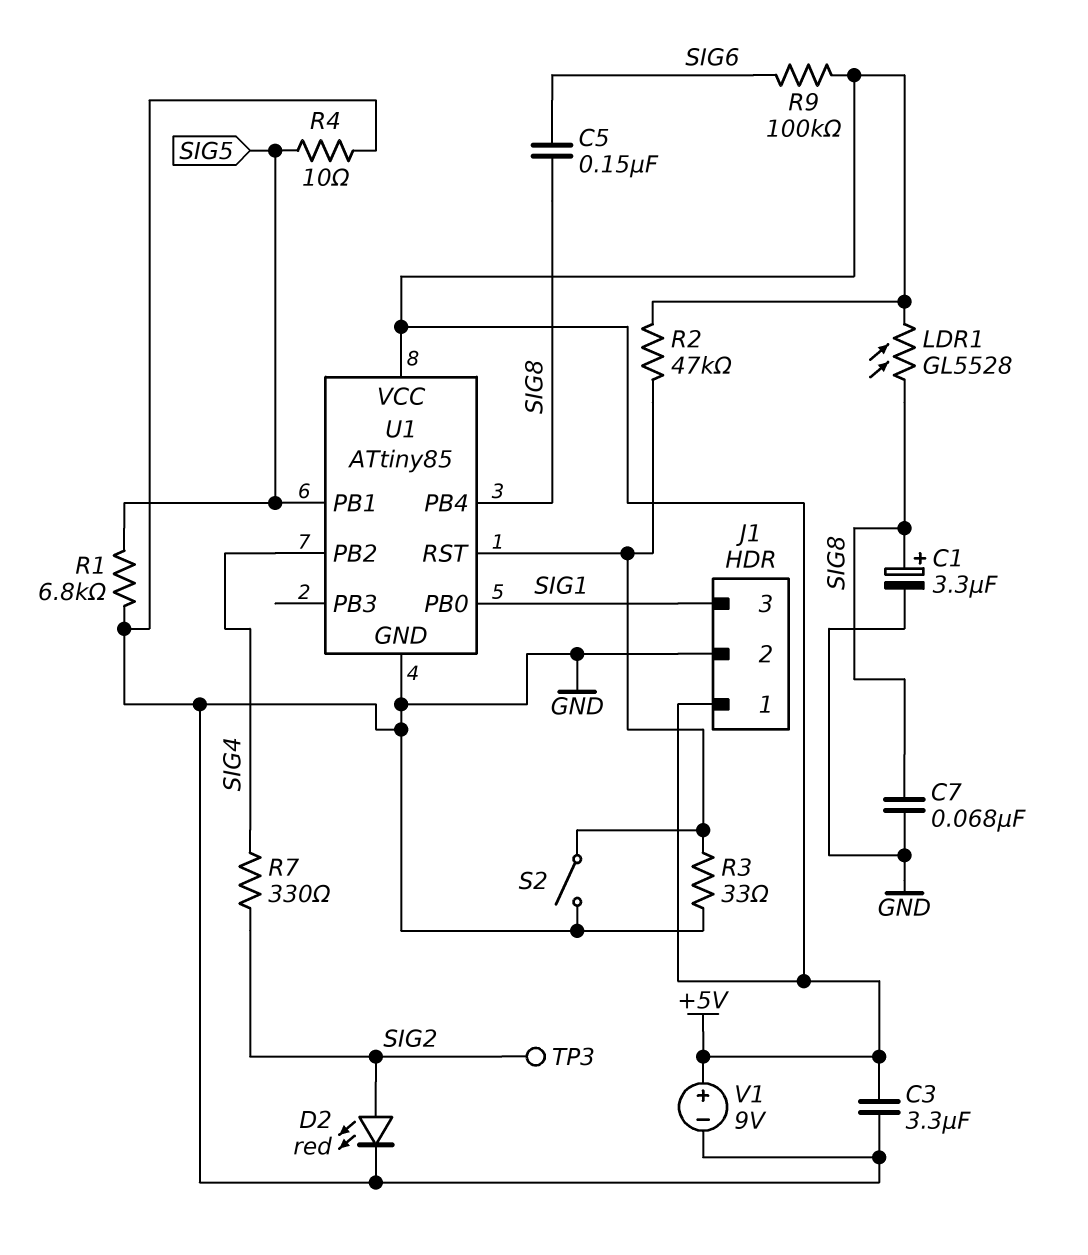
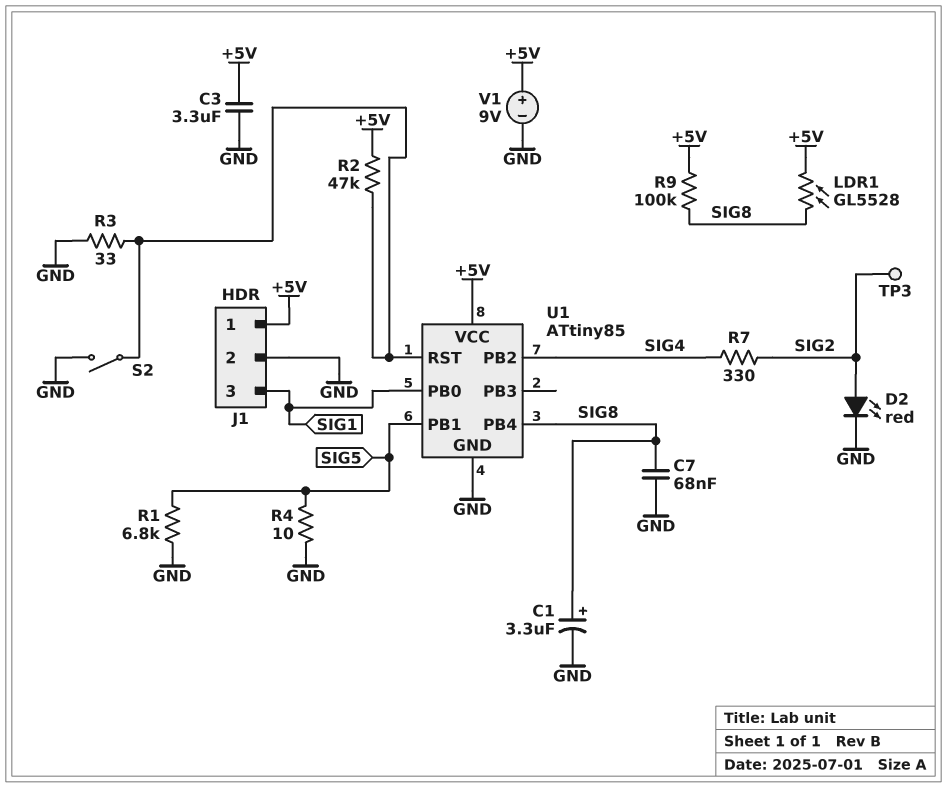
C5: 150nF (SIG6, SIG8) -> none
R9: 100k (+5V, SIG6) -> 100k (+5V, SIG8)

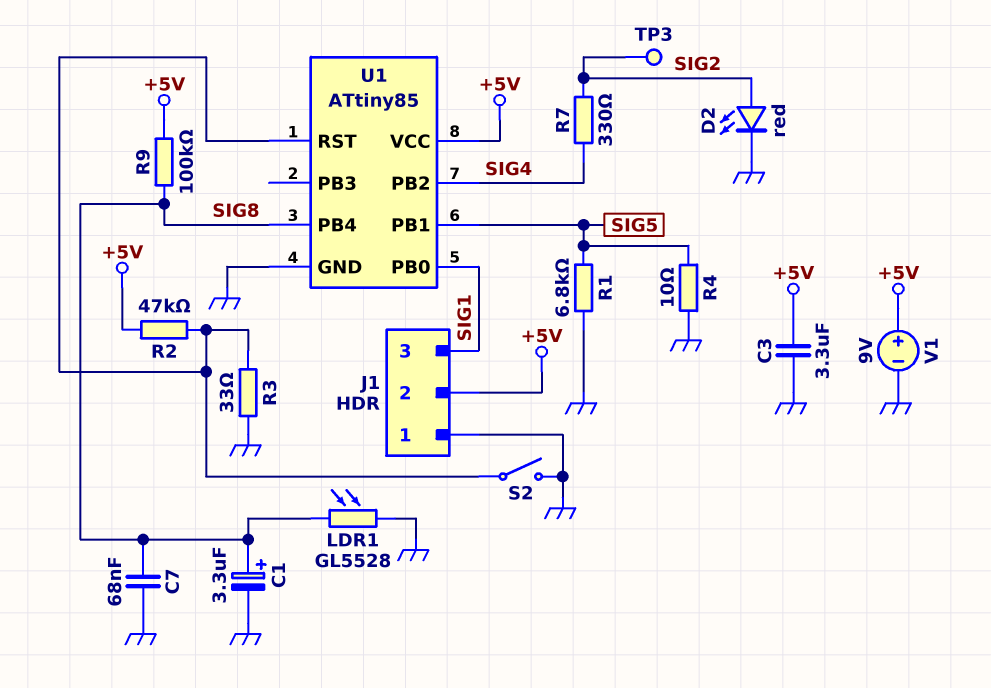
J1 pin 1: +5V -> GND
J1 pin 2: GND -> +5V
LDR1: GL5528 (+5V, SIG8) -> GL5528 (GND, SIG8)

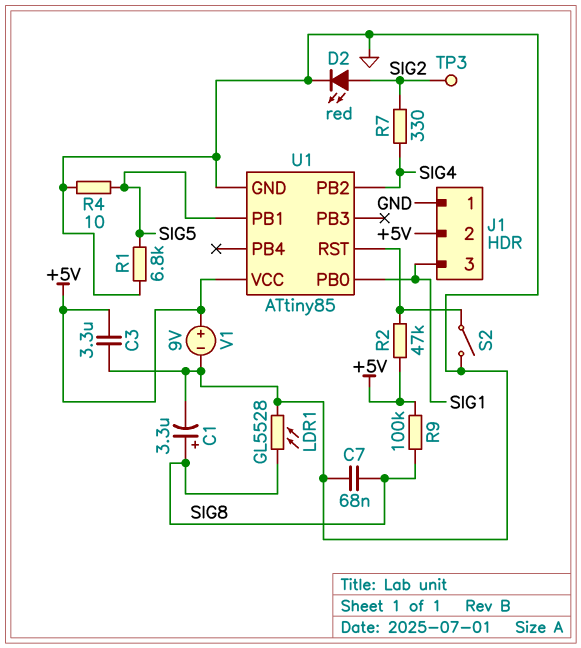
R3: 33 (GND, U1/RST) -> none
U1 pin PB4: SIG8 -> none

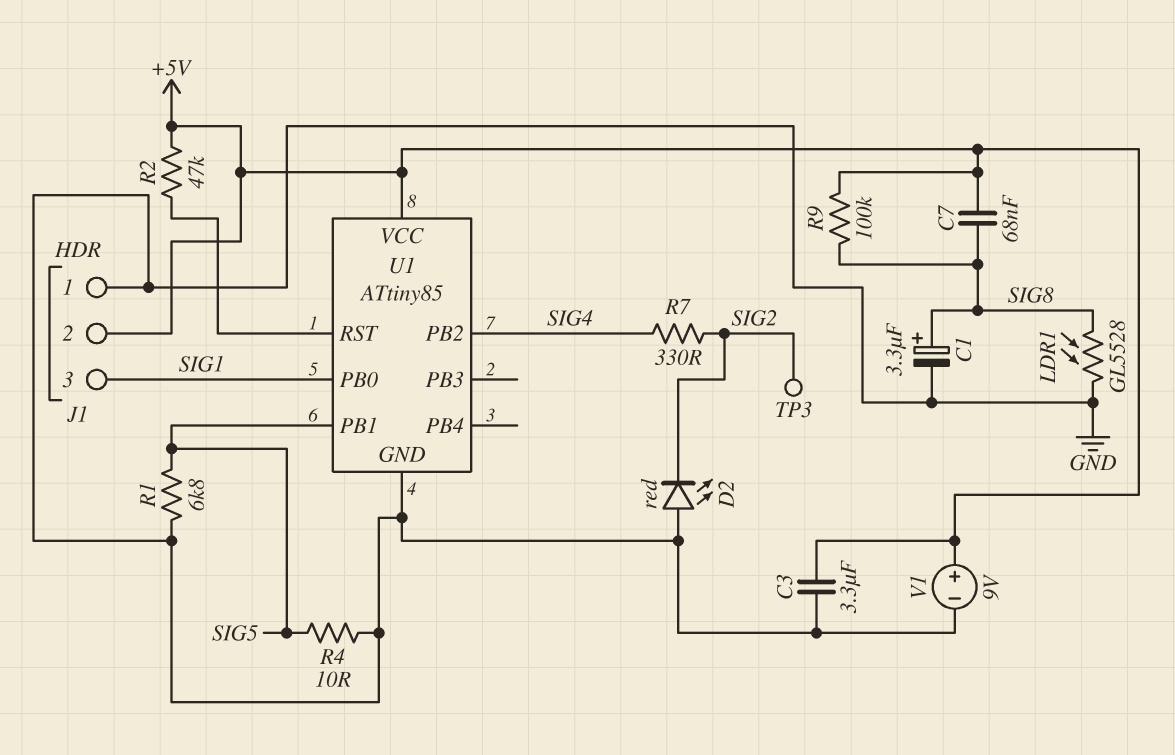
C7: 68nF (GND, SIG8) -> 68nF (+5V, SIG8)
D2: LED red (A SIG2, K GND) -> LED red (A GND, K SIG2)
S2: switch (GND, U1/RST) -> none

